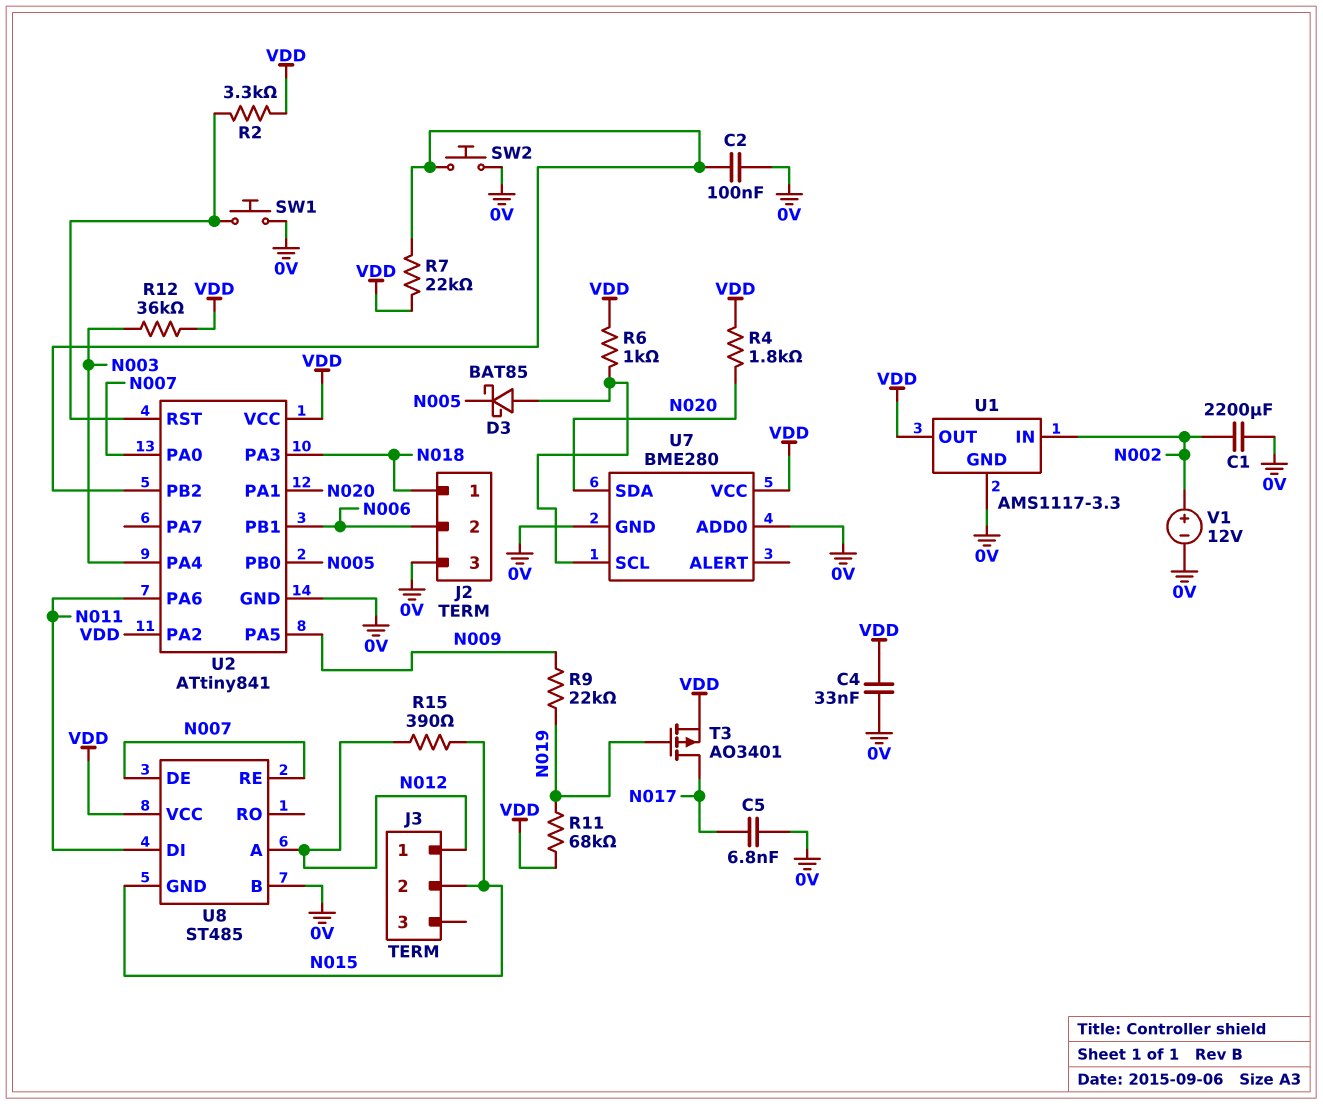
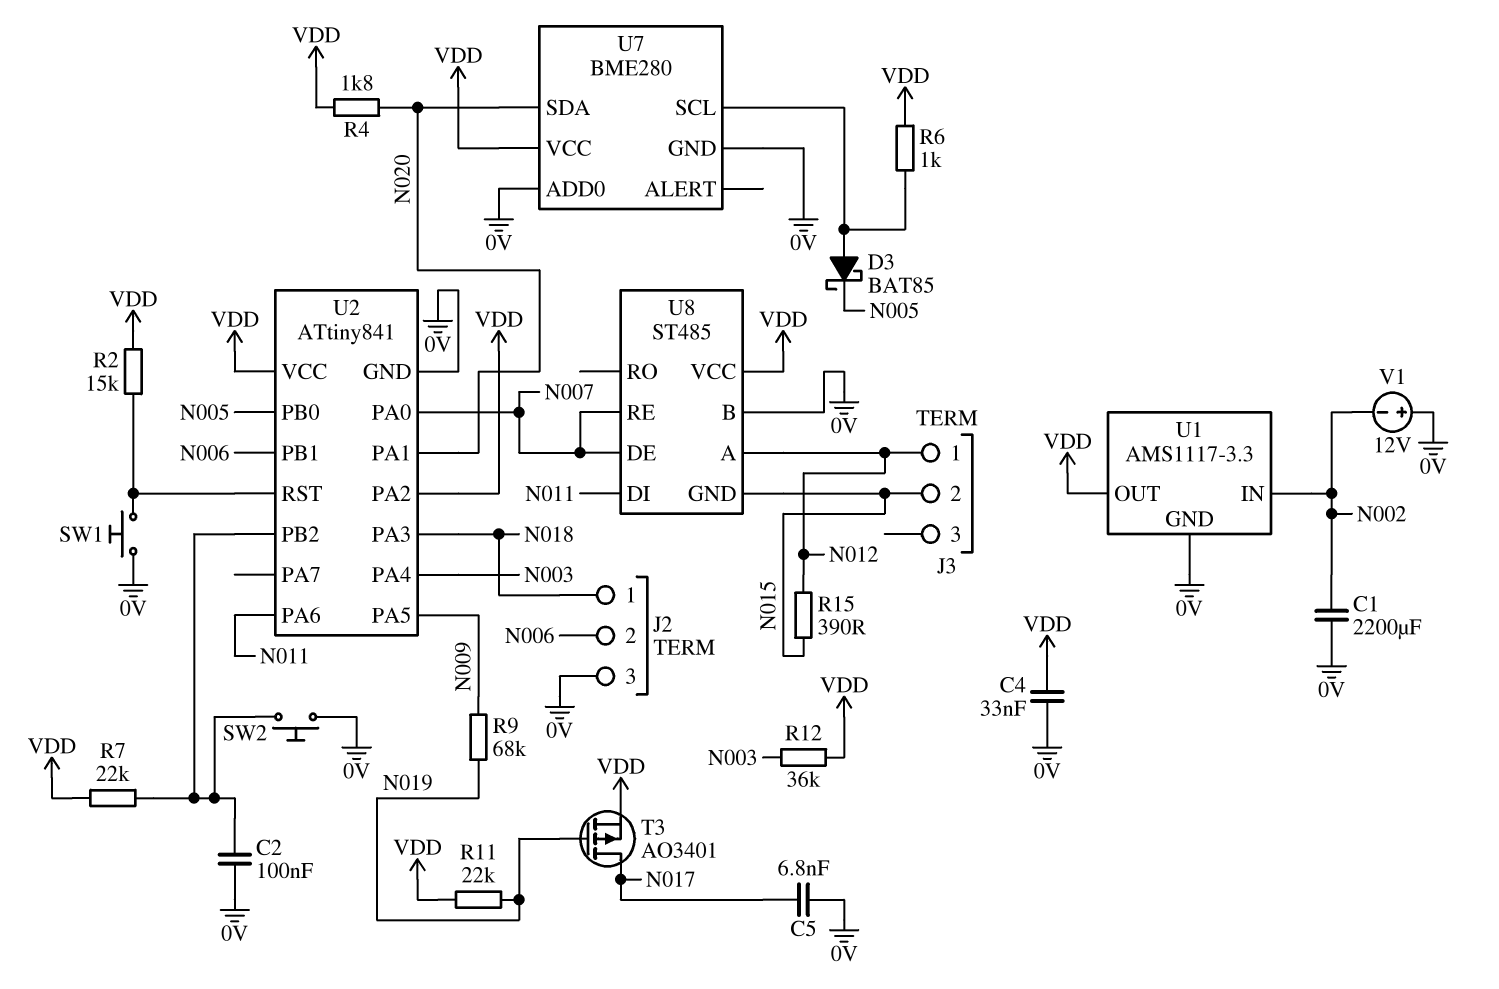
R2: 3.3k (U2/RST, VDD) -> 15k (U2/RST, VDD)
R9: 22k (N009, N019) -> 68k (N009, N019)
R11: 68k (N019, VDD) -> 22k (N019, VDD)
V1: 12V (plus N002, minus 0V) -> 12V (plus 0V, minus N002)

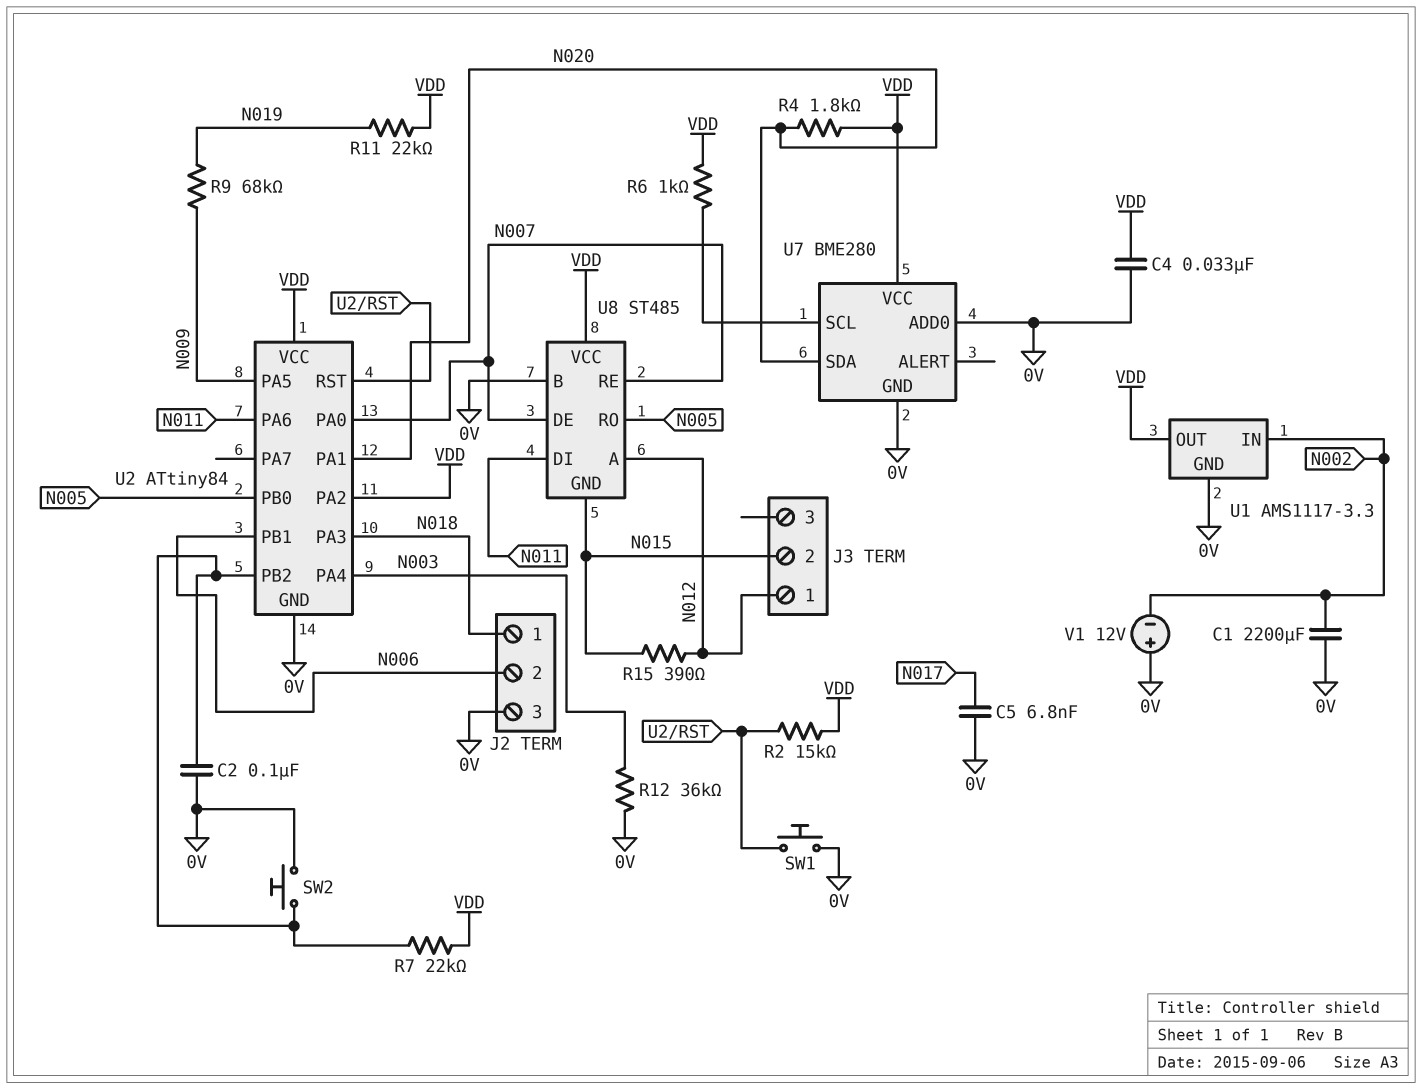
D3: schottky BAT85 (A U7/SCL, K N005) -> none
R12: 36k (N003, VDD) -> 36k (0V, N003)
T3: PMOS AO3401 (G N019, D N017, S VDD) -> none
U2: ATtiny841 -> ATtiny84
U8 pin RO: none -> N005

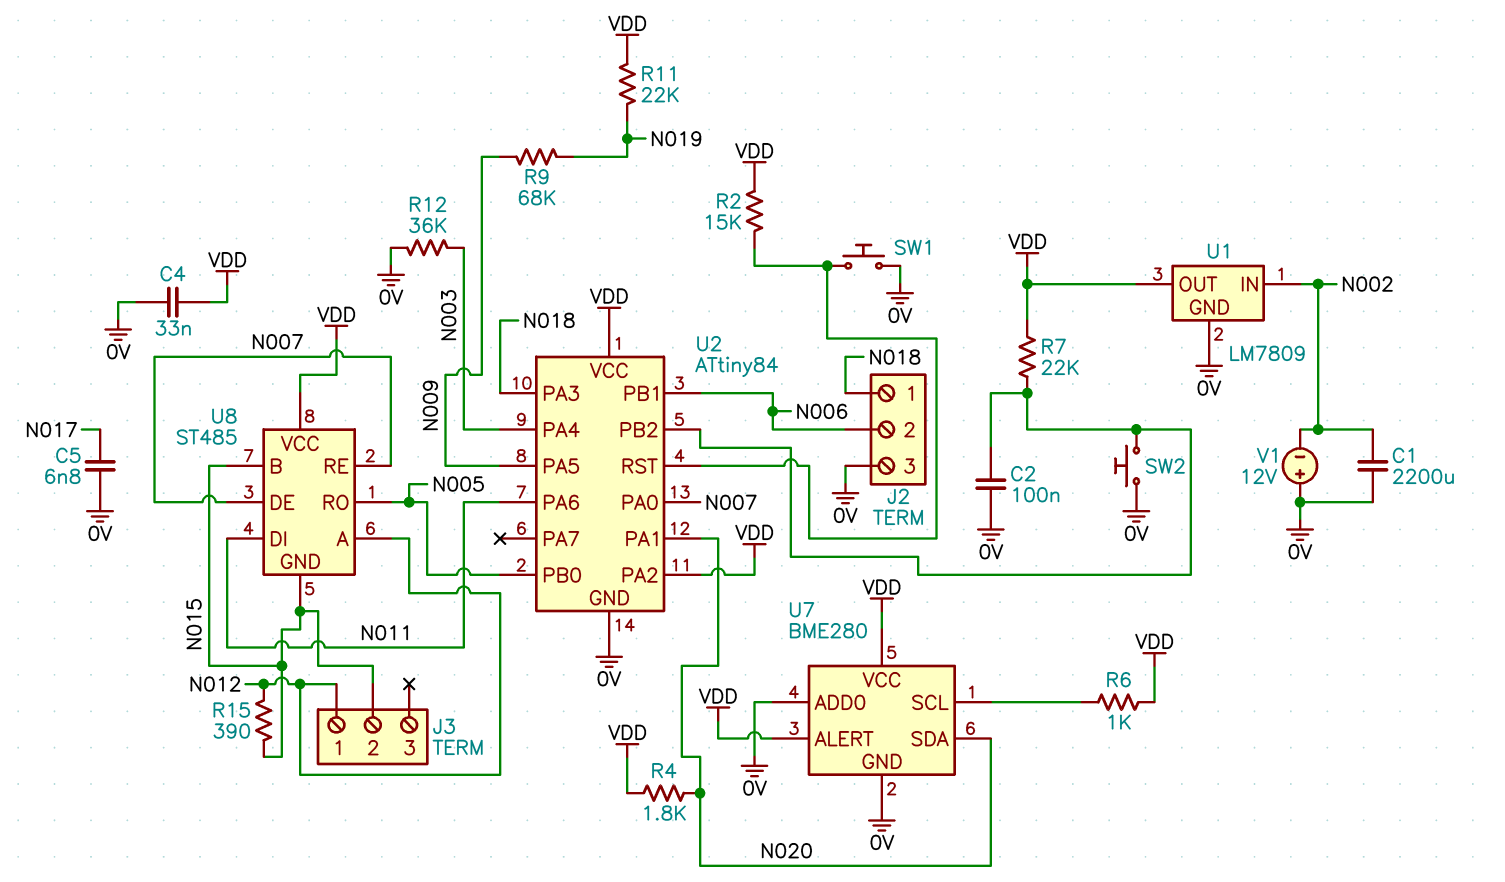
U1: AMS1117-3.3 -> LM7809
U7 pin ALERT: none -> VDD
U8 pin B: 0V -> N015

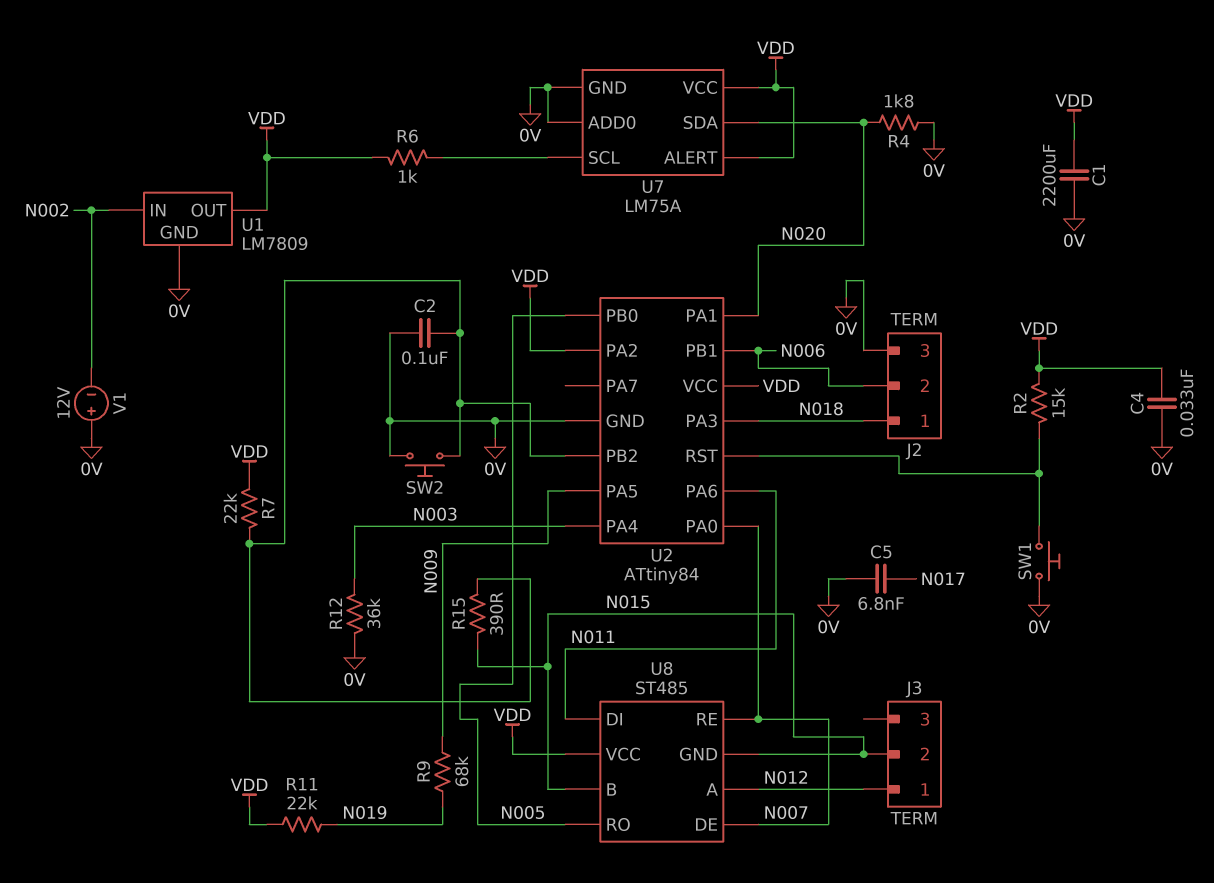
C1: 2200uF (0V, N002) -> 2200uF (0V, VDD)
R4: 1.8k (N020, VDD) -> 1.8k (0V, N020)
R15: 390 (N012, N015) -> 390 (N015, U2/PB2)
U7: BME280 -> LM75A

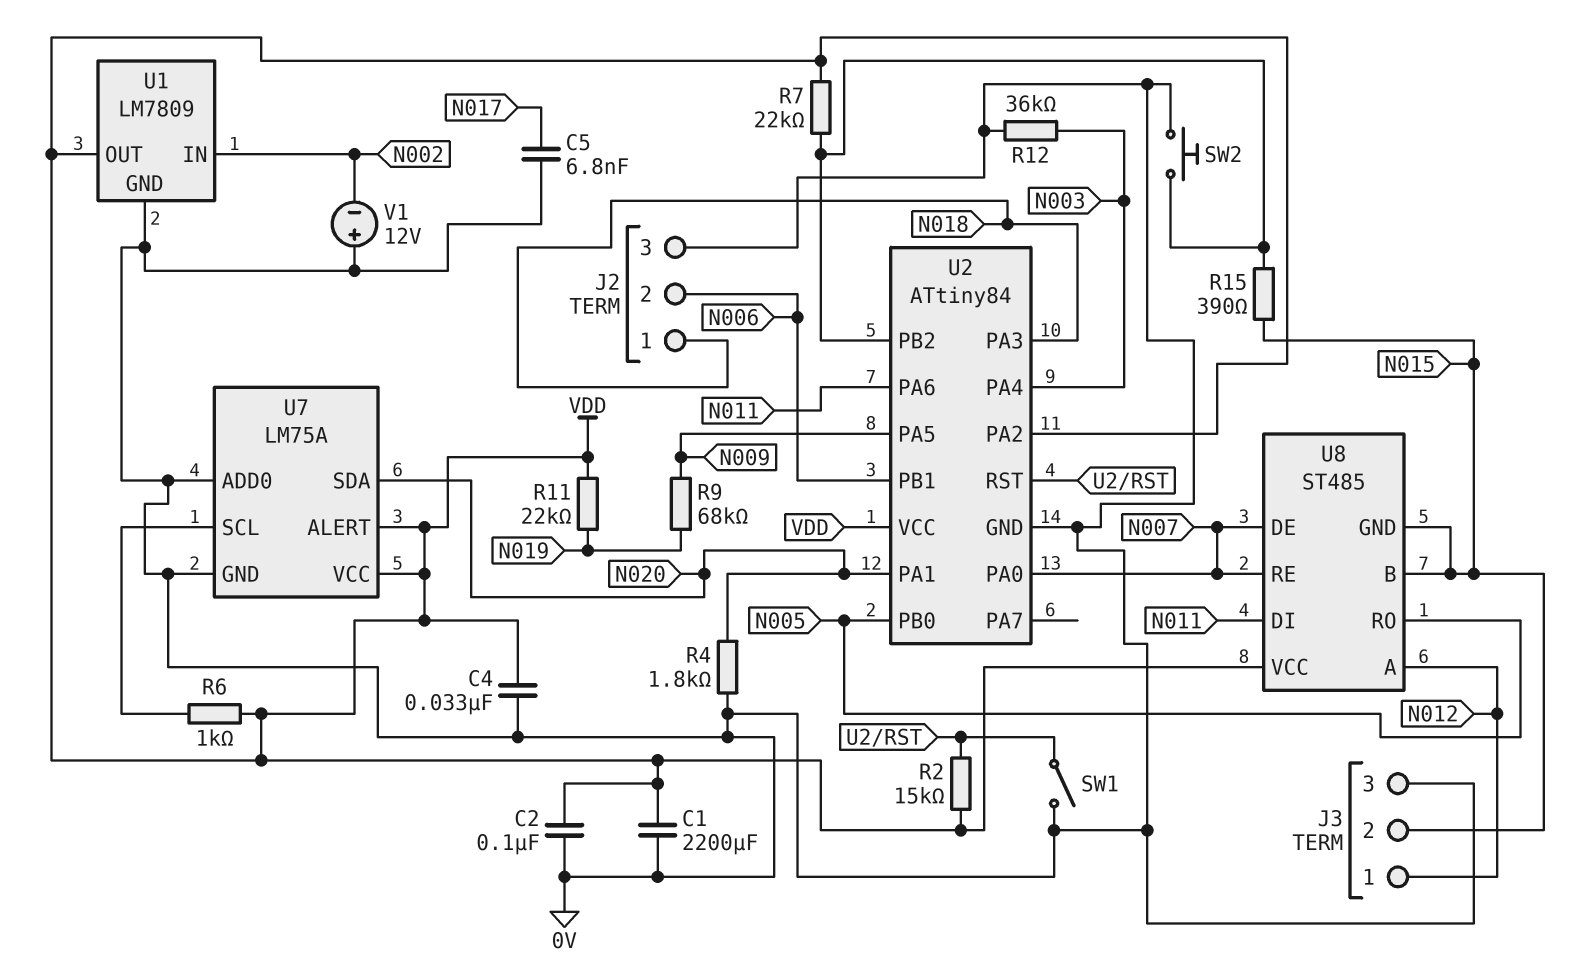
C2: 100nF (0V, U2/PB2) -> 100nF (0V, VDD)
J3 pin 3: none -> 0V
SW1: button (0V, U2/RST) -> switch (0V, U2/RST)

